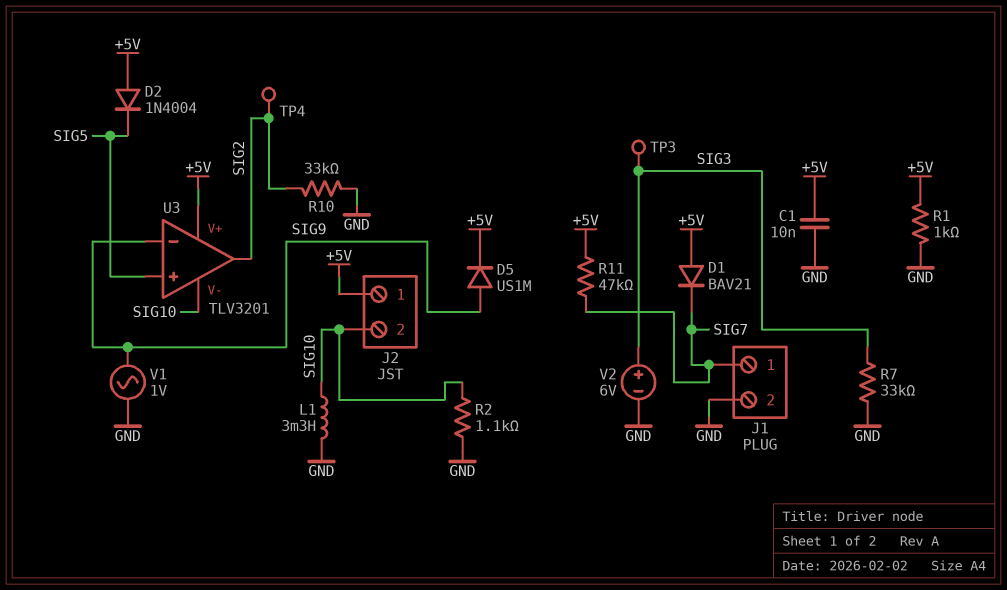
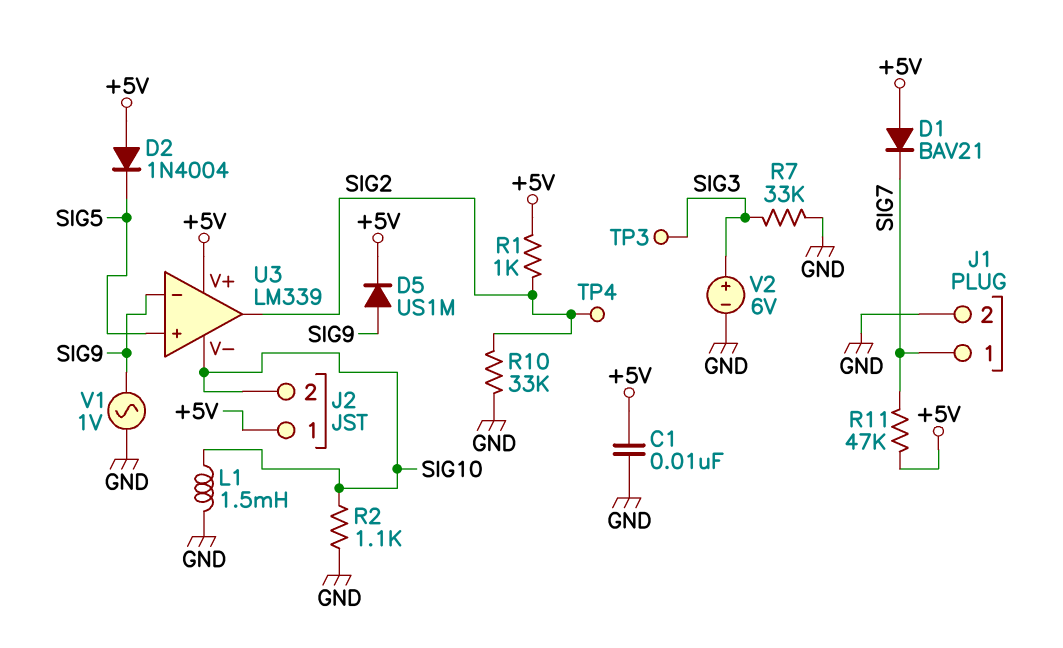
L1: 3.3mH (GND, SIG10) -> 1.5mH (GND, SIG10)
R1: 1k (+5V, GND) -> 1k (+5V, SIG2)
U3: TLV3201 -> LM339

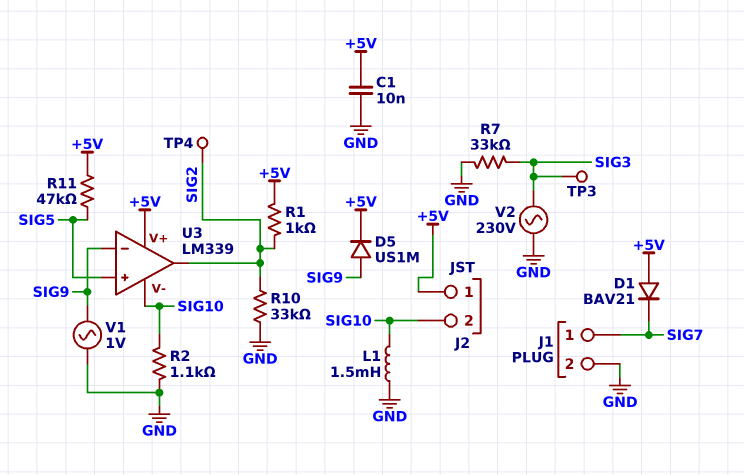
D2: diode 1N4004 (A +5V, K SIG5) -> none
R11: 47k (+5V, SIG7) -> 47k (+5V, SIG5)
V2: 6V (plus SIG3, minus GND) -> AC 230V (GND, SIG3)

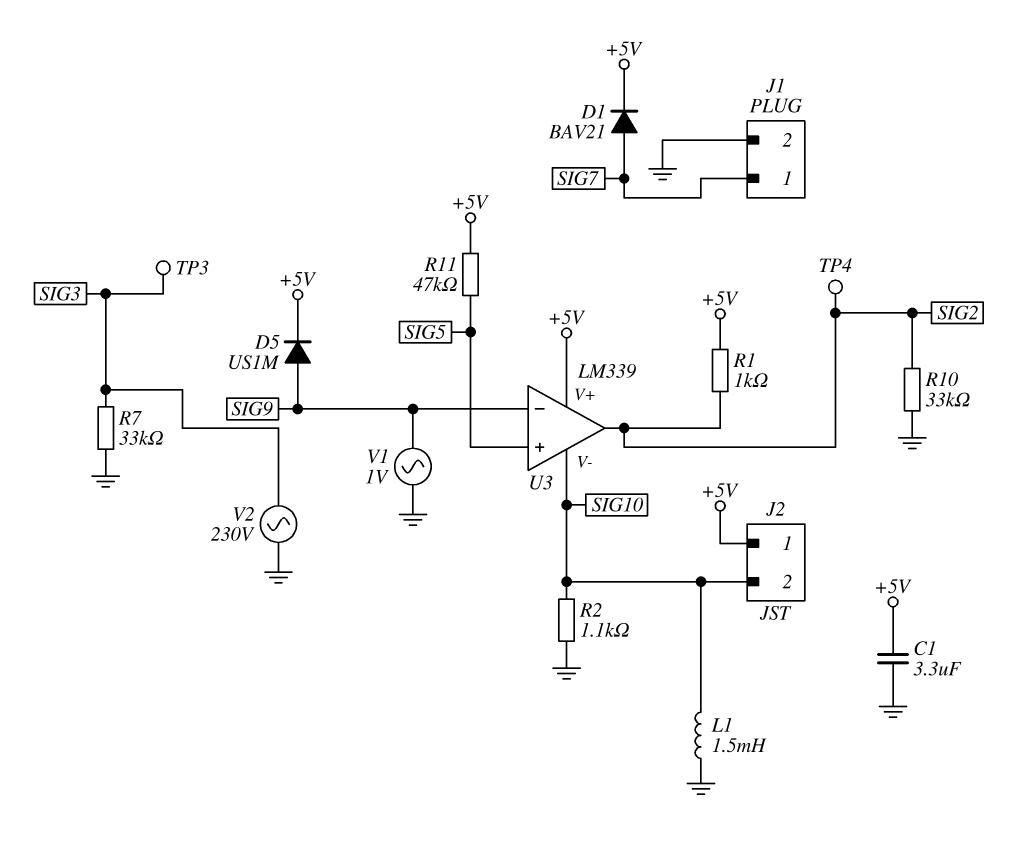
C1: 10nF (+5V, GND) -> 3.3uF (+5V, GND)
D1: diode BAV21 (A +5V, K SIG7) -> diode BAV21 (A SIG7, K +5V)

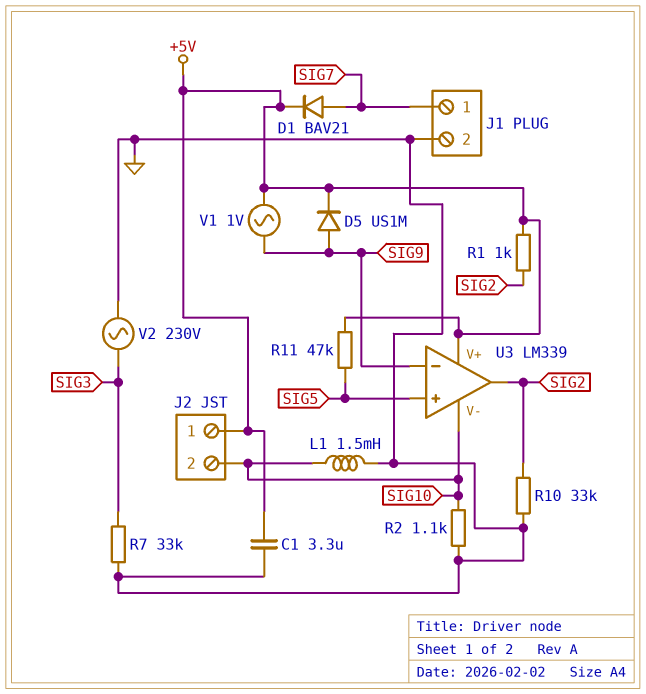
TP3: test point (SIG3) -> none
TP4: test point (SIG2) -> none
V1: AC 1V (GND, SIG9) -> AC 1V (+5V, SIG9)

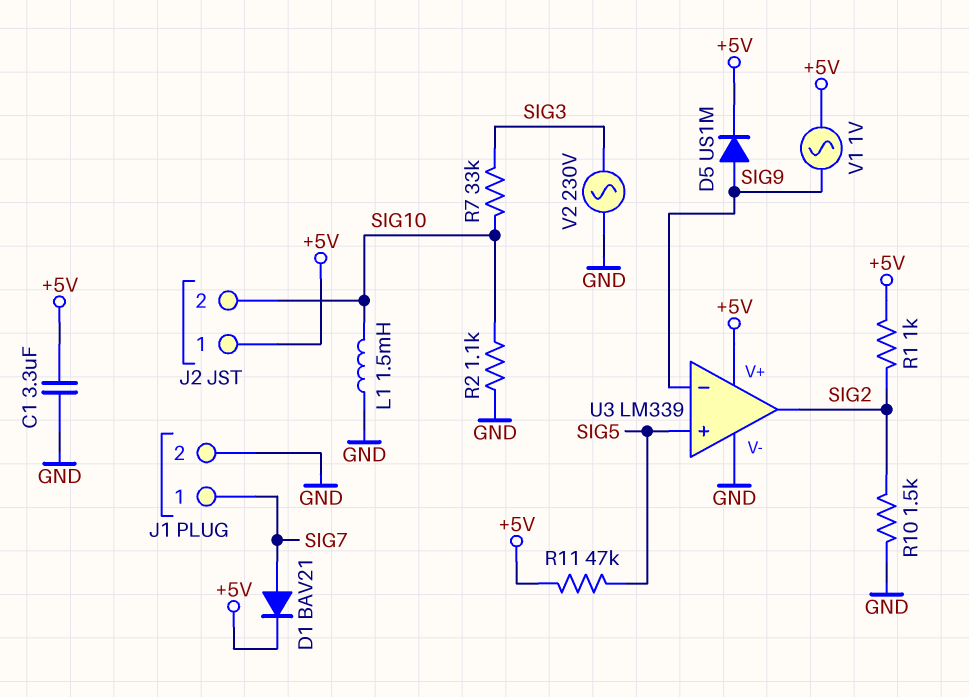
R7: 33k (GND, SIG3) -> 33k (SIG3, SIG10)
R10: 33k (GND, SIG2) -> 1.5k (GND, SIG2)
U3 pin V-: SIG10 -> GND

